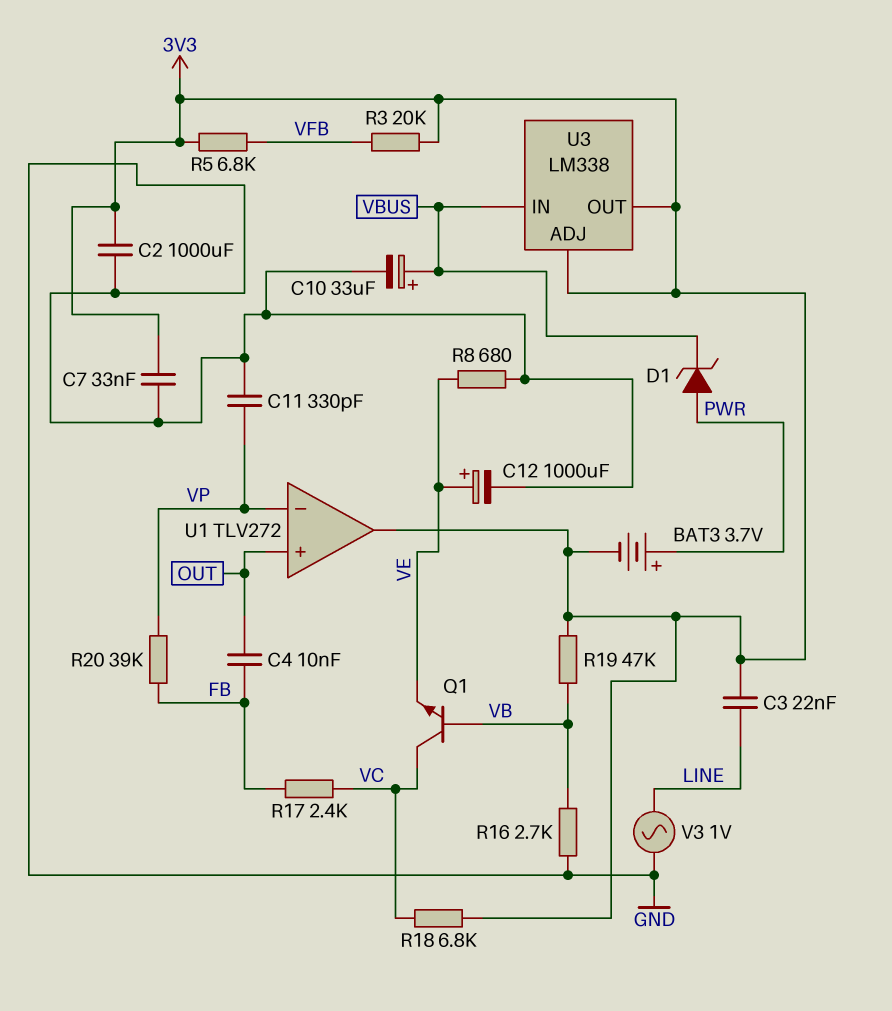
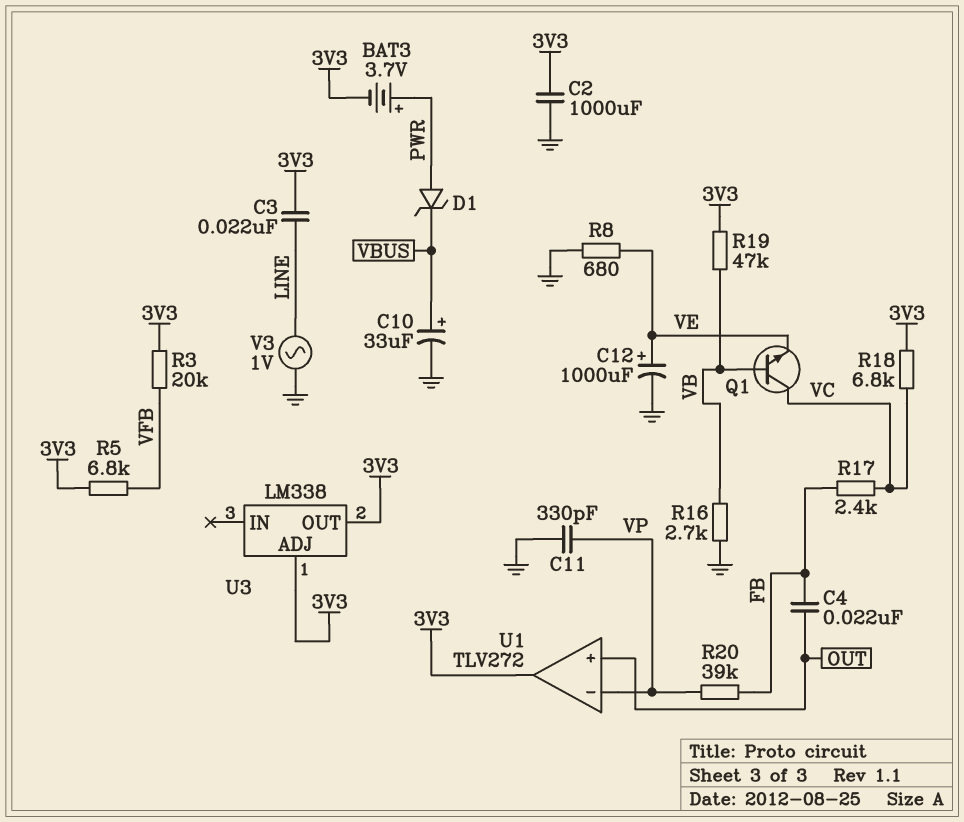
C4: 10nF (FB, OUT) -> 22nF (FB, OUT)
C7: 33nF (3V3, GND) -> none
U3 pin IN: VBUS -> none

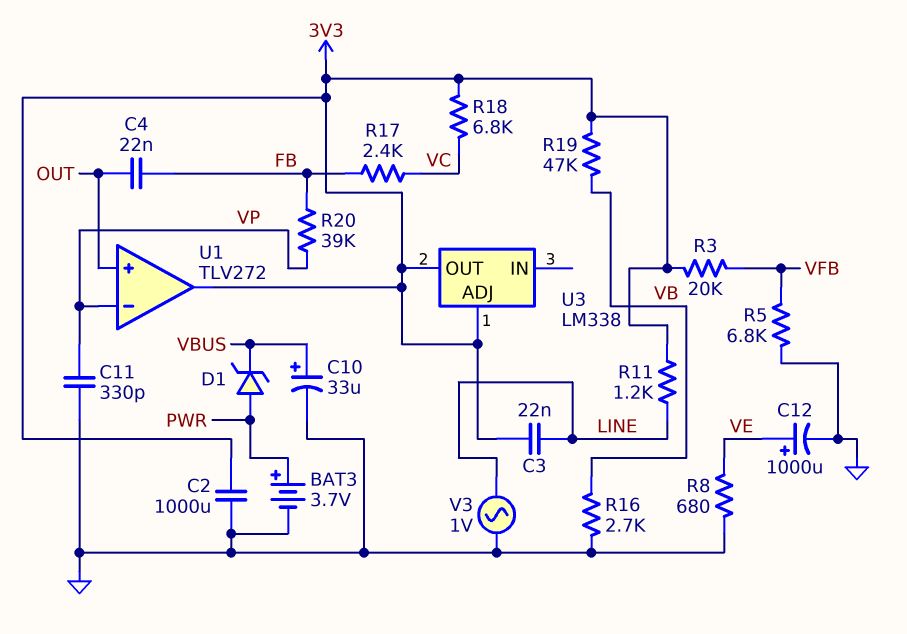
BAT3: 3.7V (plus PWR, minus 3V3) -> 3.7V (plus PWR, minus GND)
Q1: NPN (B VB, C VC, E VE) -> none
R5: 6.8k (3V3, VFB) -> 6.8k (GND, VFB)
R11: none -> 1.2k (3V3, LINE)

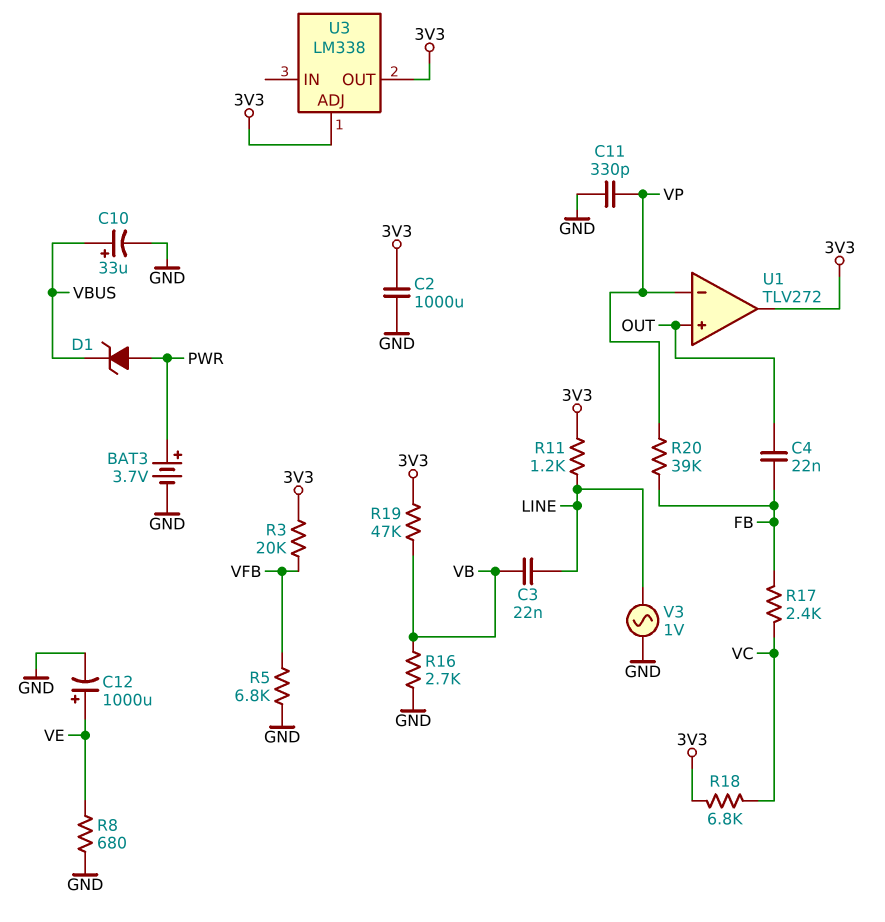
C3: 22nF (3V3, LINE) -> 22nF (LINE, VB)

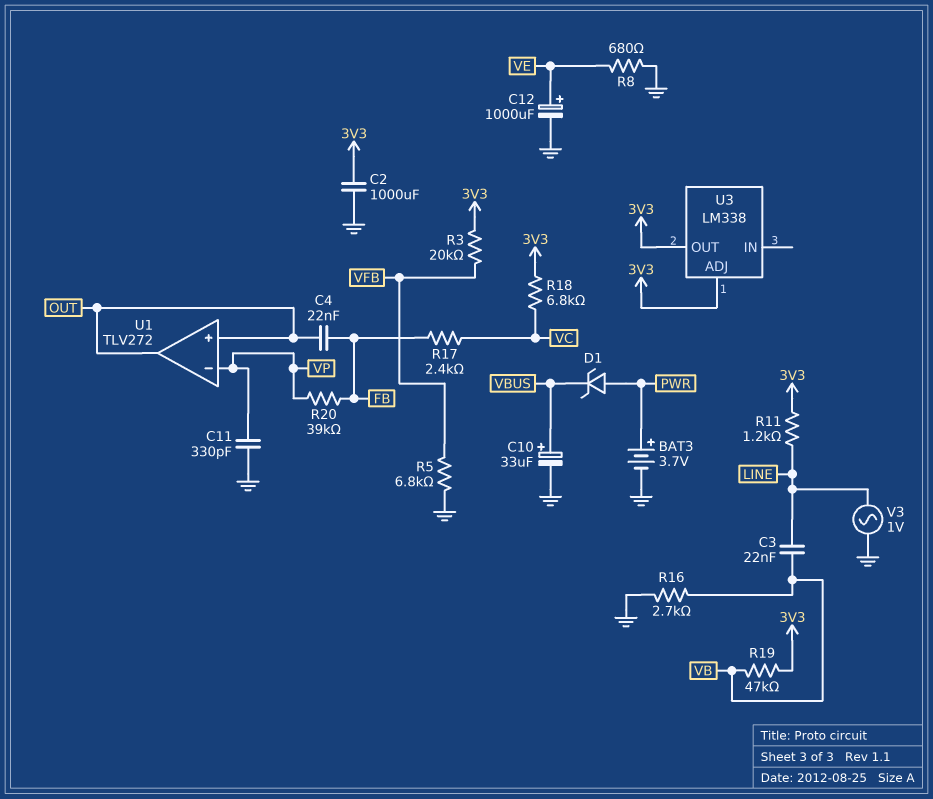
U1 pin out: 3V3 -> OUT

